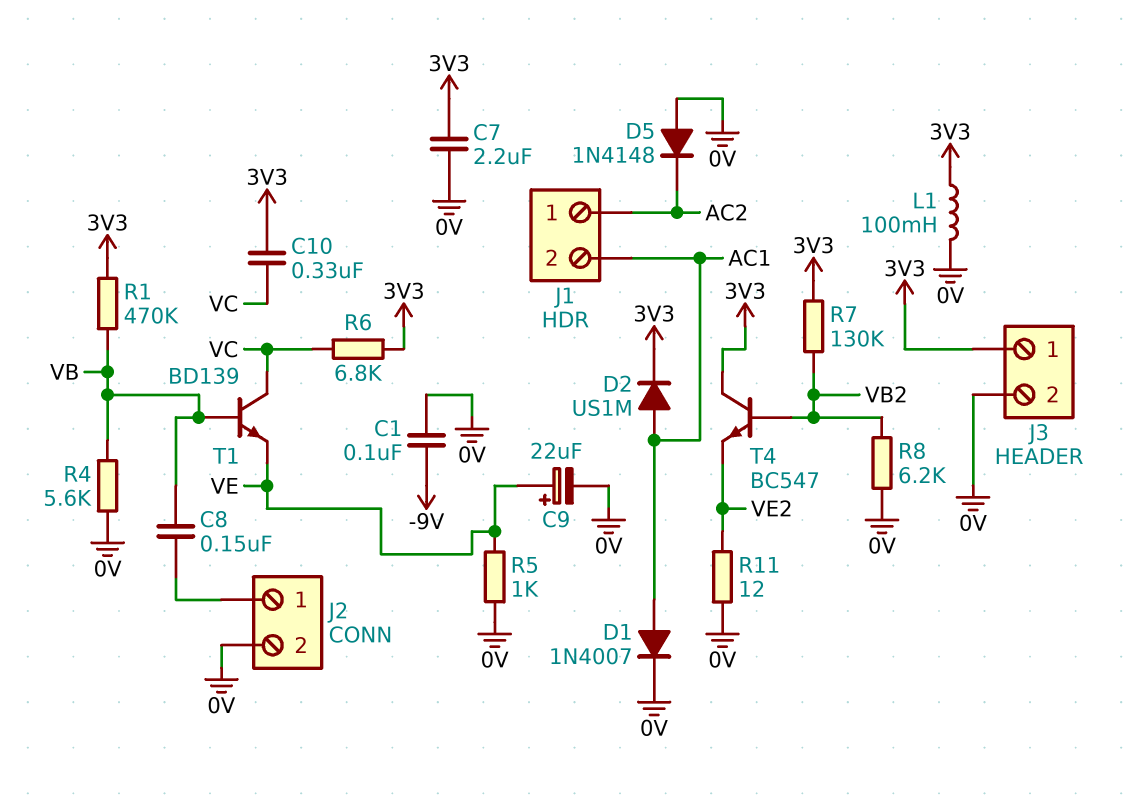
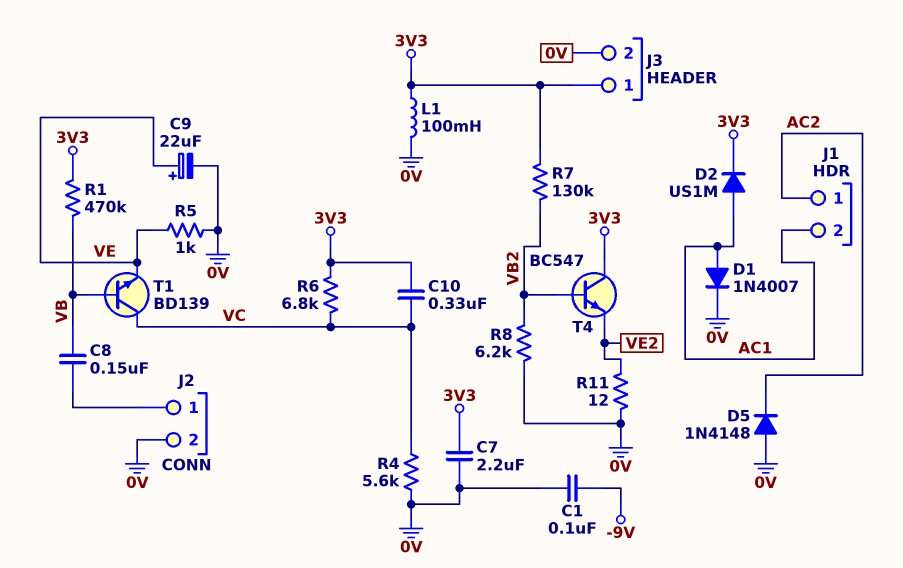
R4: 5.6k (0V, VB) -> 5.6k (0V, VC)

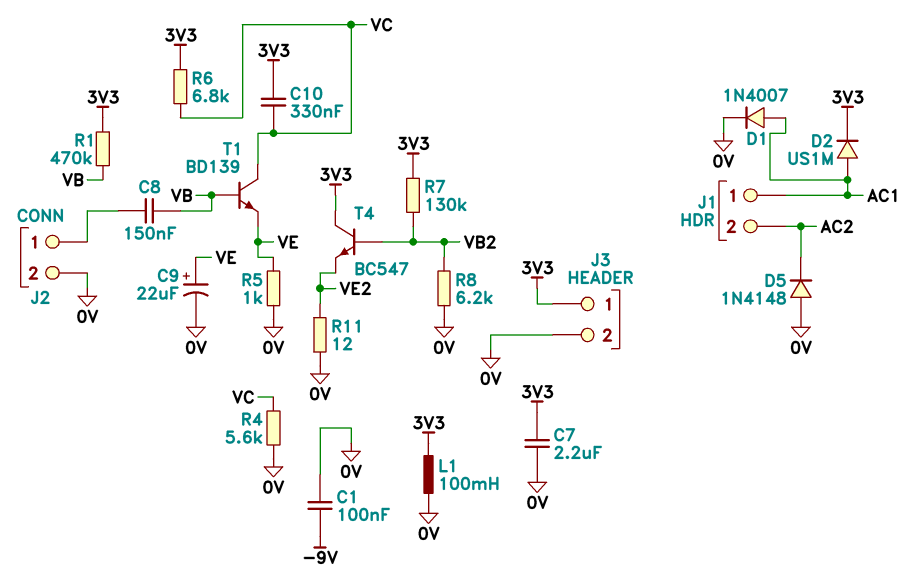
J1 pin 1: AC2 -> AC1
J1 pin 2: AC1 -> AC2

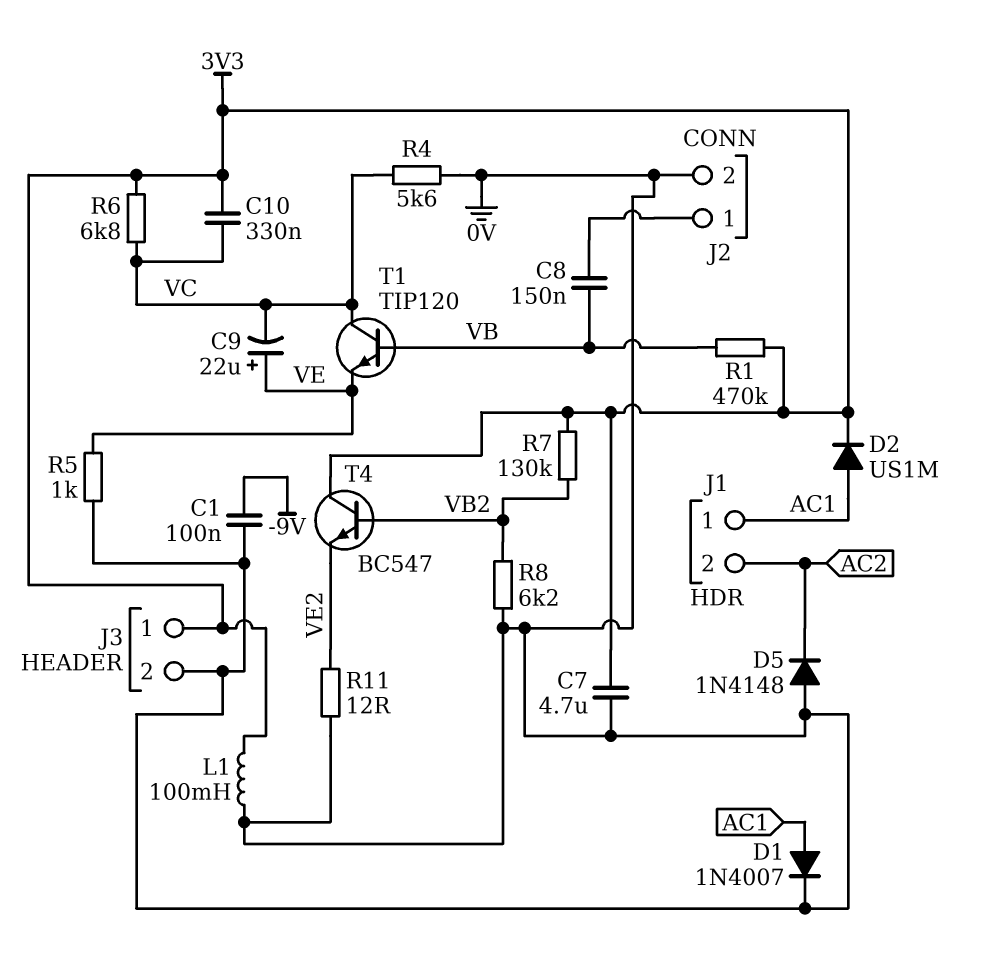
C7: 2.2uF (0V, 3V3) -> 4.7uF (0V, 3V3)
C9: 22uF (plus VE, minus 0V) -> 22uF (plus VE, minus VC)
T1: NPN BD139 (B VB, C VC, E VE) -> NPN TIP120 (B VB, C VC, E VE)

